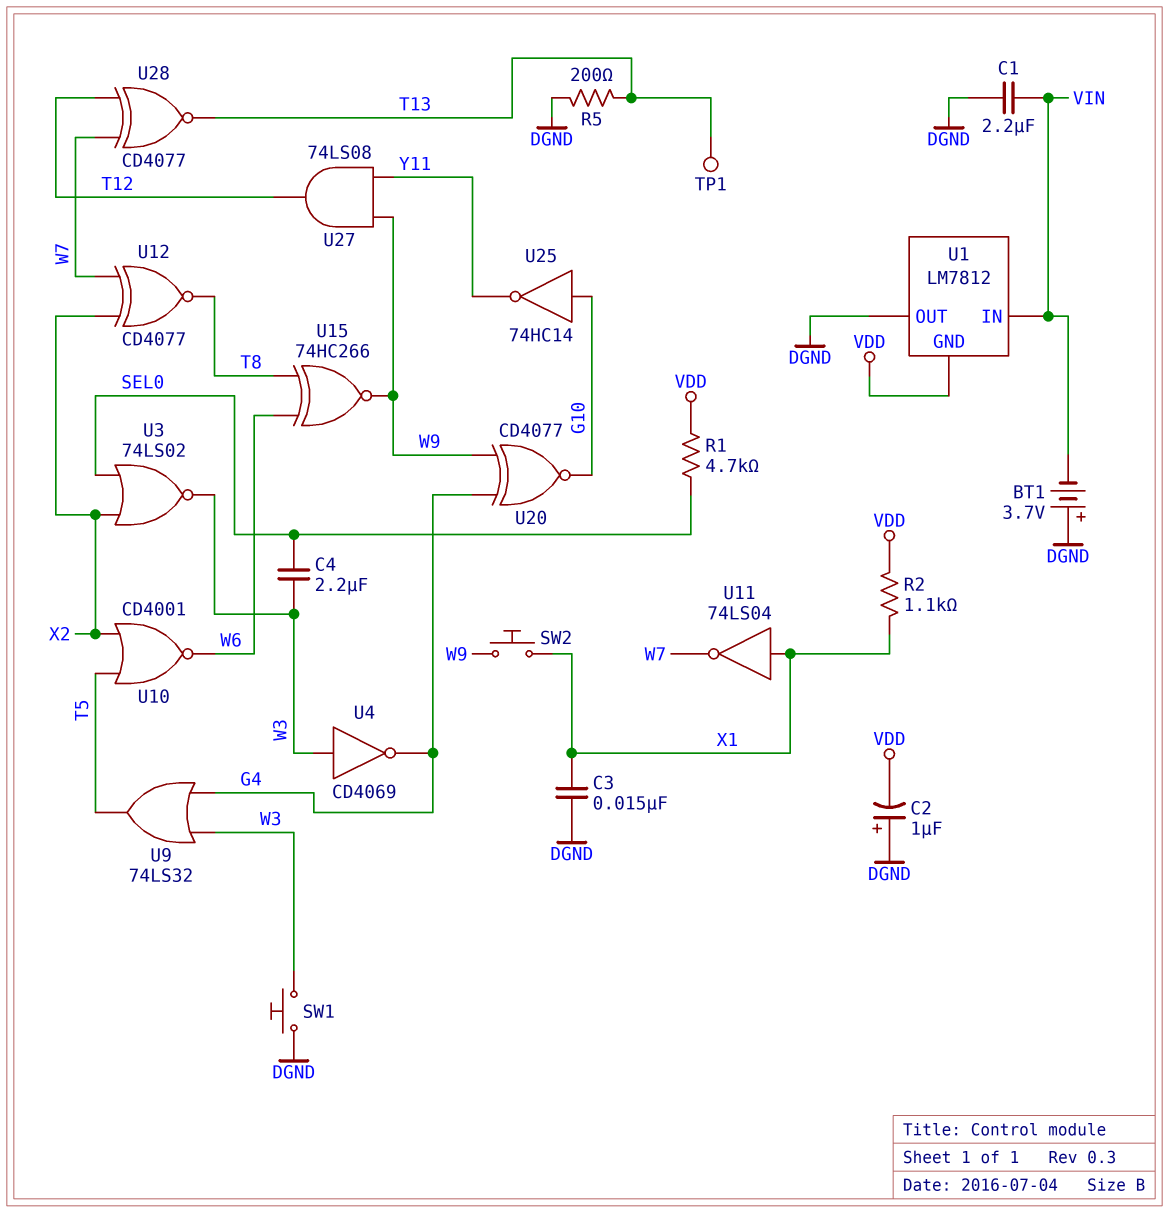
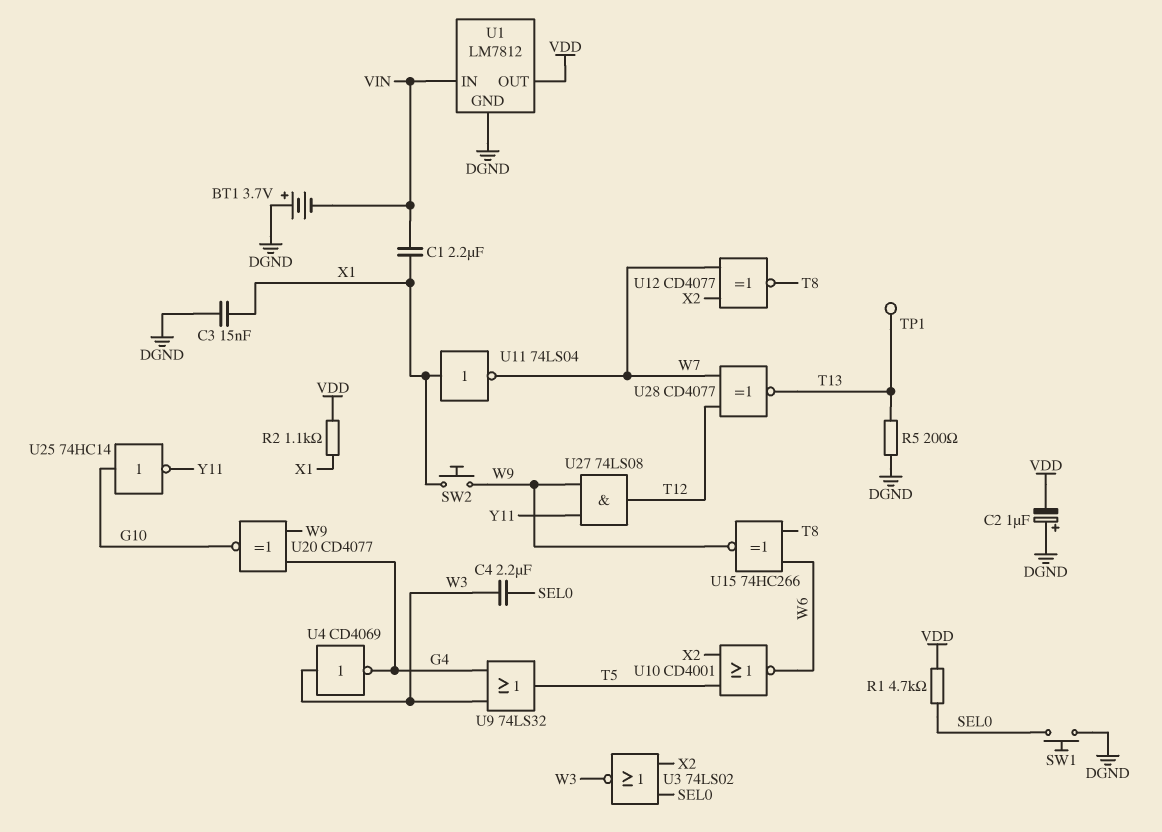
C1: 2.2uF (DGND, VIN) -> 2.2uF (VIN, X1)
SW1: button (DGND, W3) -> button (DGND, SEL0)
U1 pin GND: VDD -> DGND
U1 pin OUT: DGND -> VDD

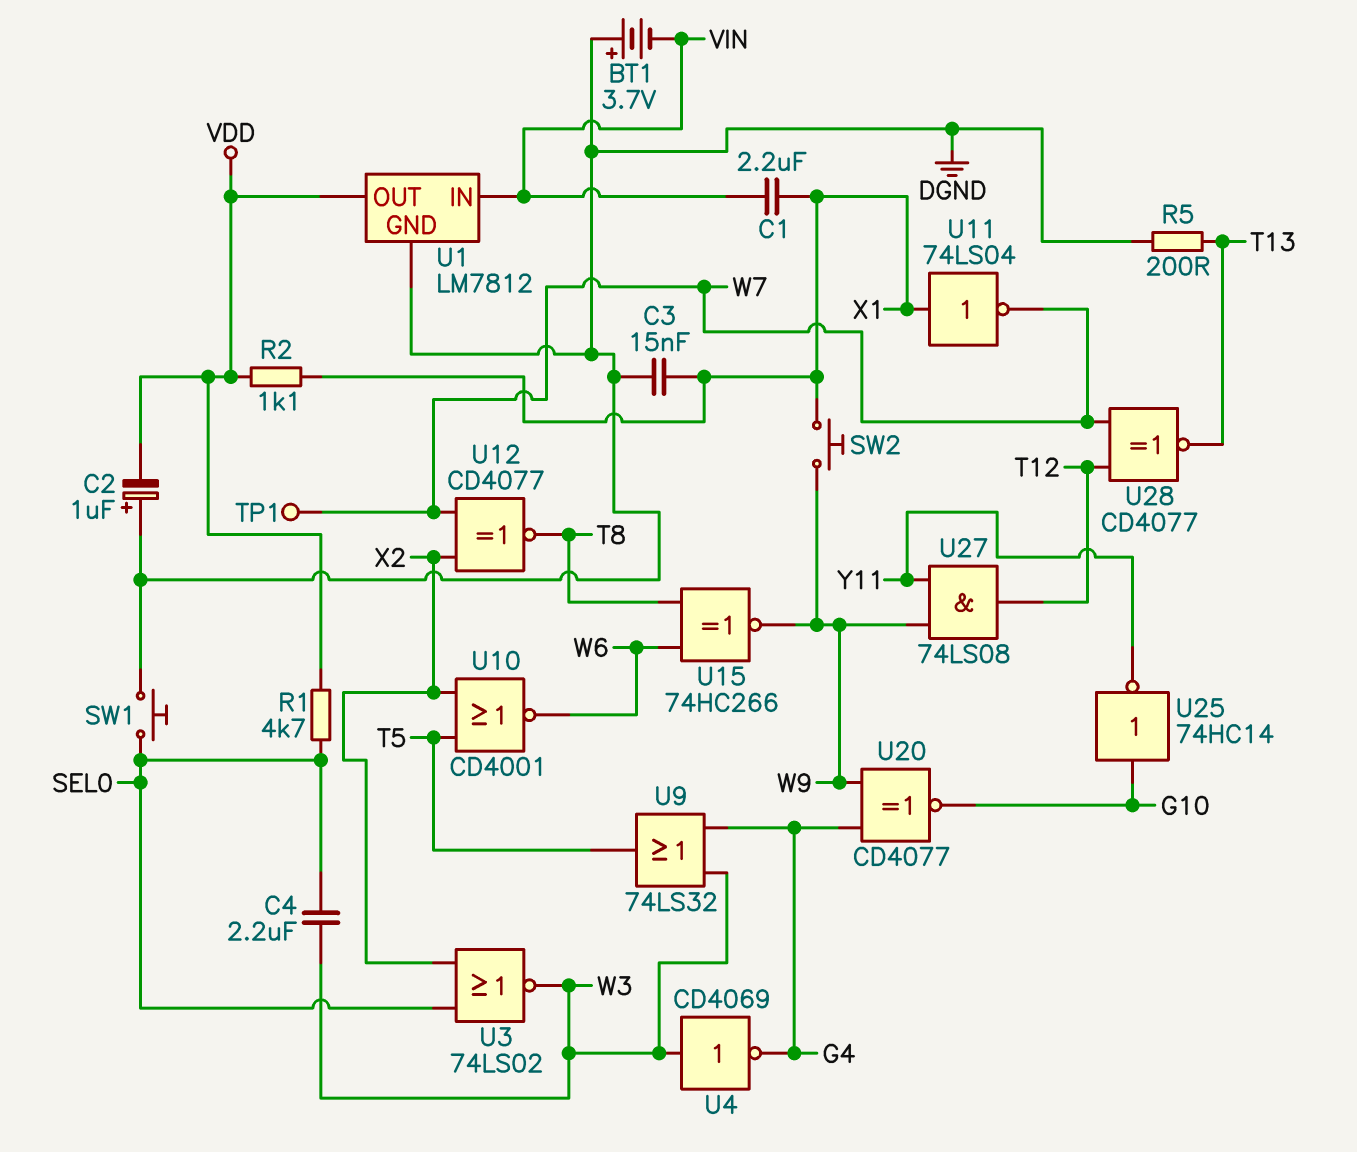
TP1: test point (T13) -> test point (W7)

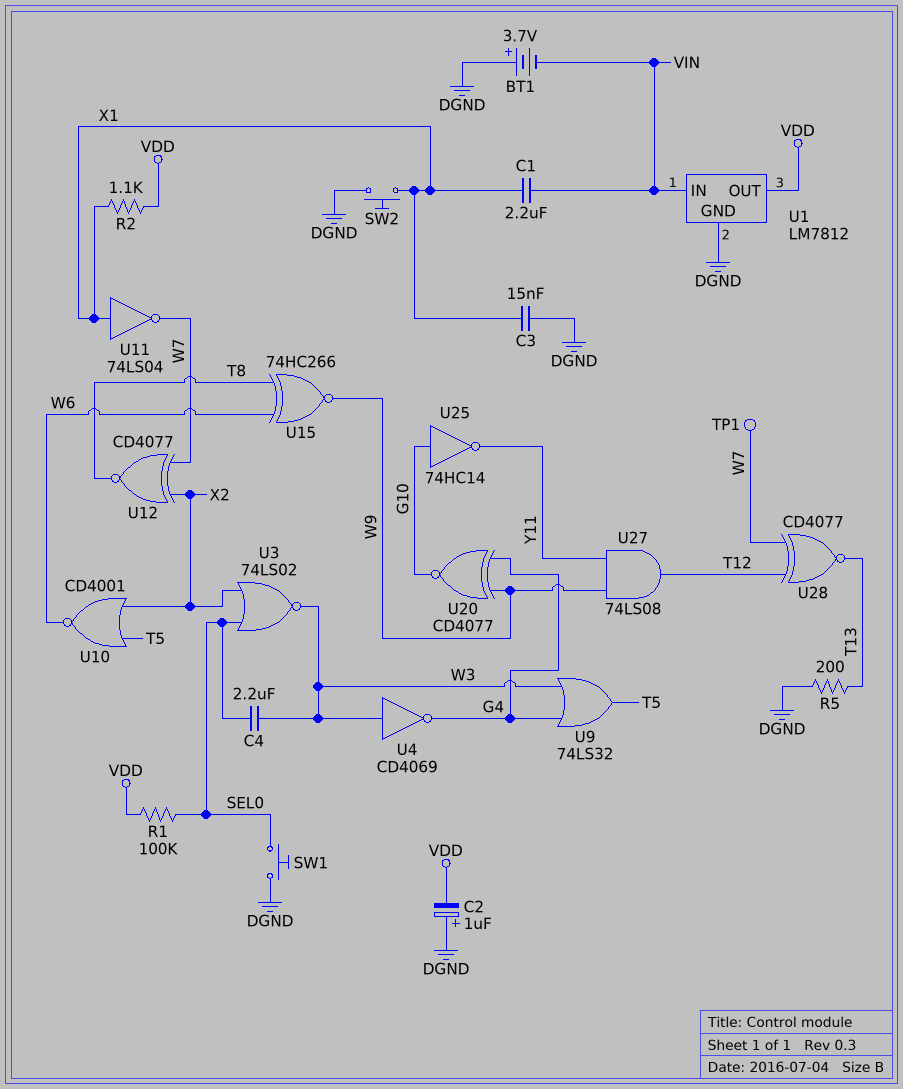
R1: 4.7k (SEL0, VDD) -> 100k (SEL0, VDD)
SW2: button (W9, X1) -> button (DGND, X1)

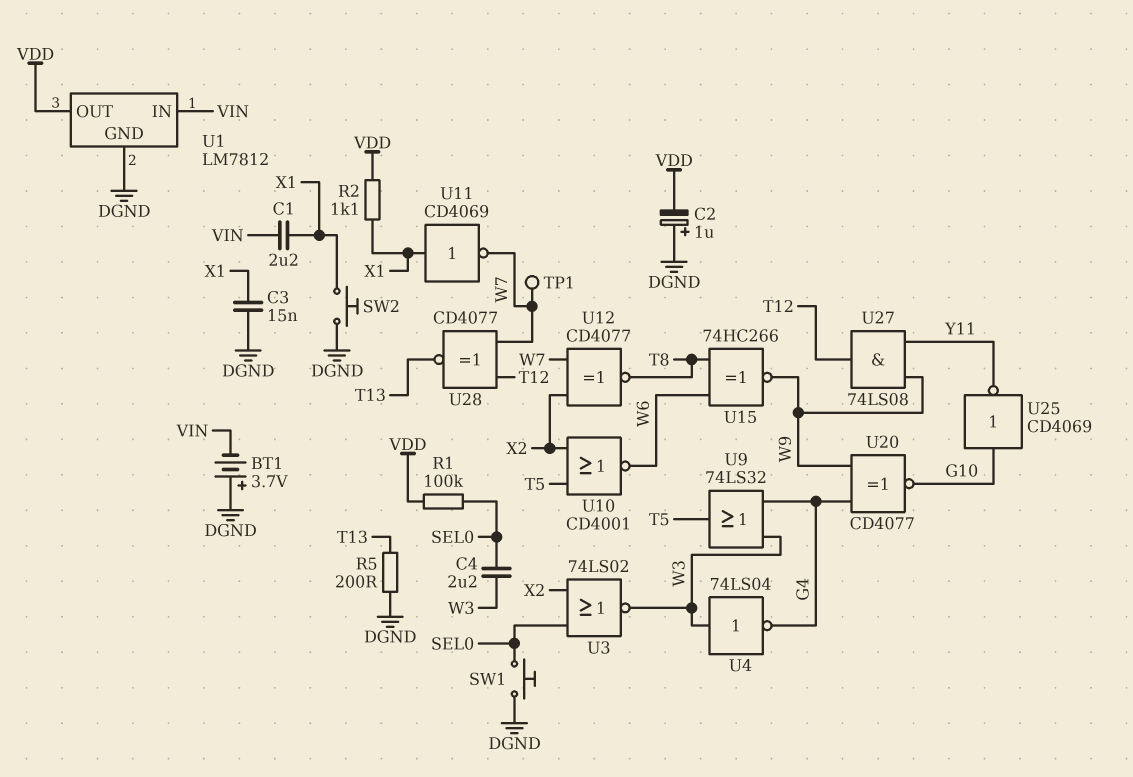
U4: NOT CD4069 (in W3, out G4) -> NOT 74LS04 (in W3, out G4)
U11: NOT 74LS04 (in X1, out W7) -> NOT CD4069 (in X1, out W7)
U25: NOT 74HC14 (in G10, out Y11) -> NOT CD4069 (in G10, out Y11)

